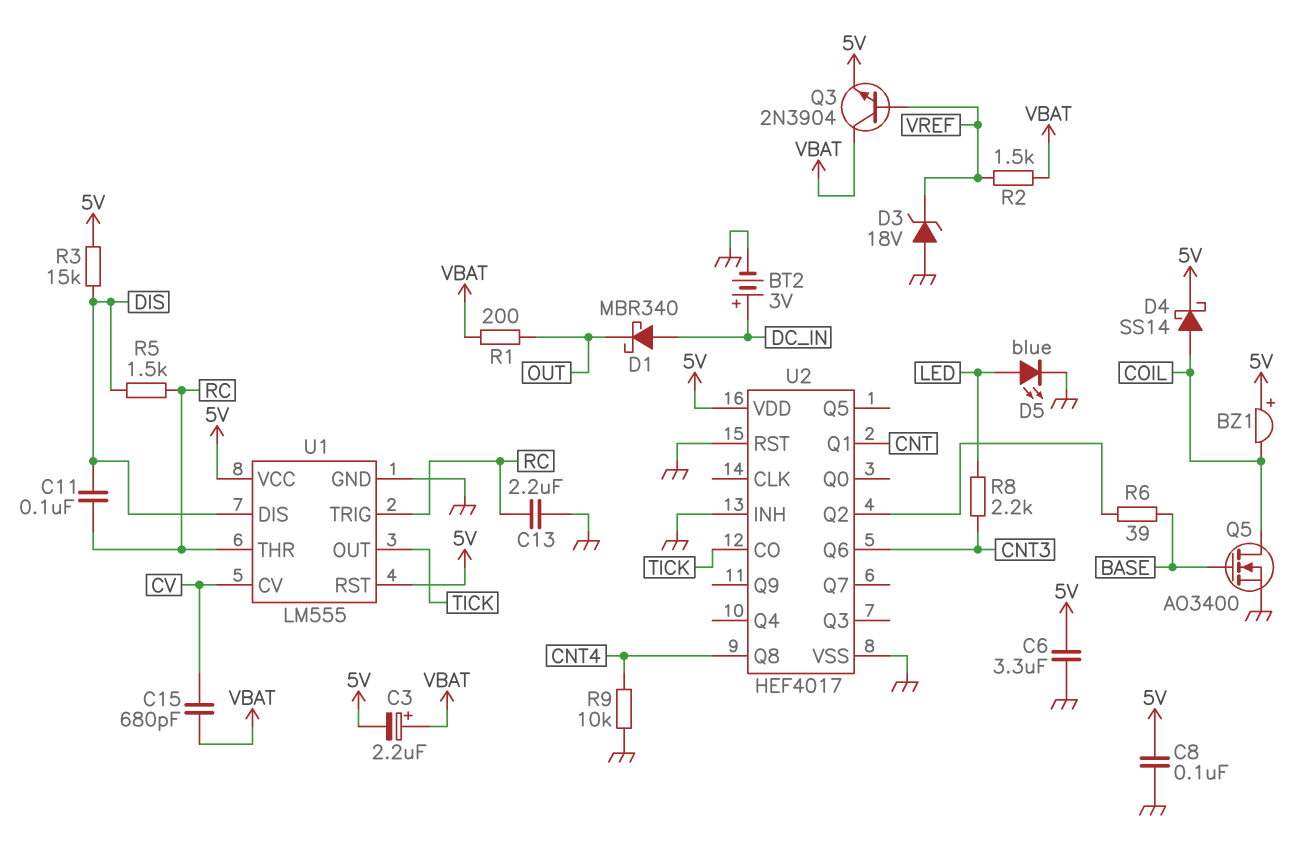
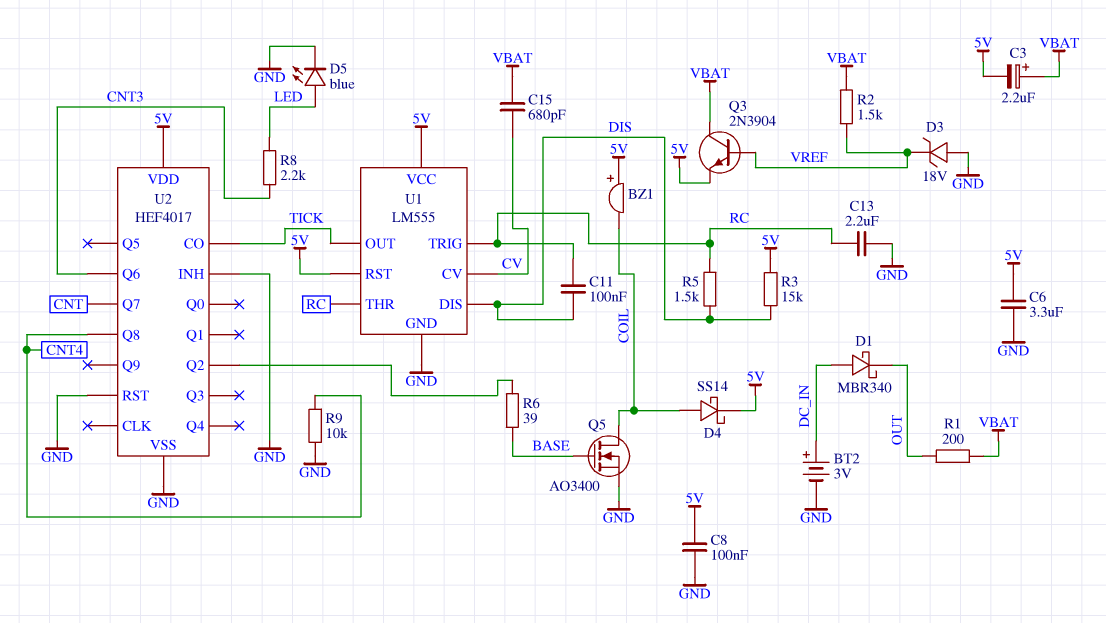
U2 pin Q1: CNT -> none
U2 pin Q7: none -> CNT

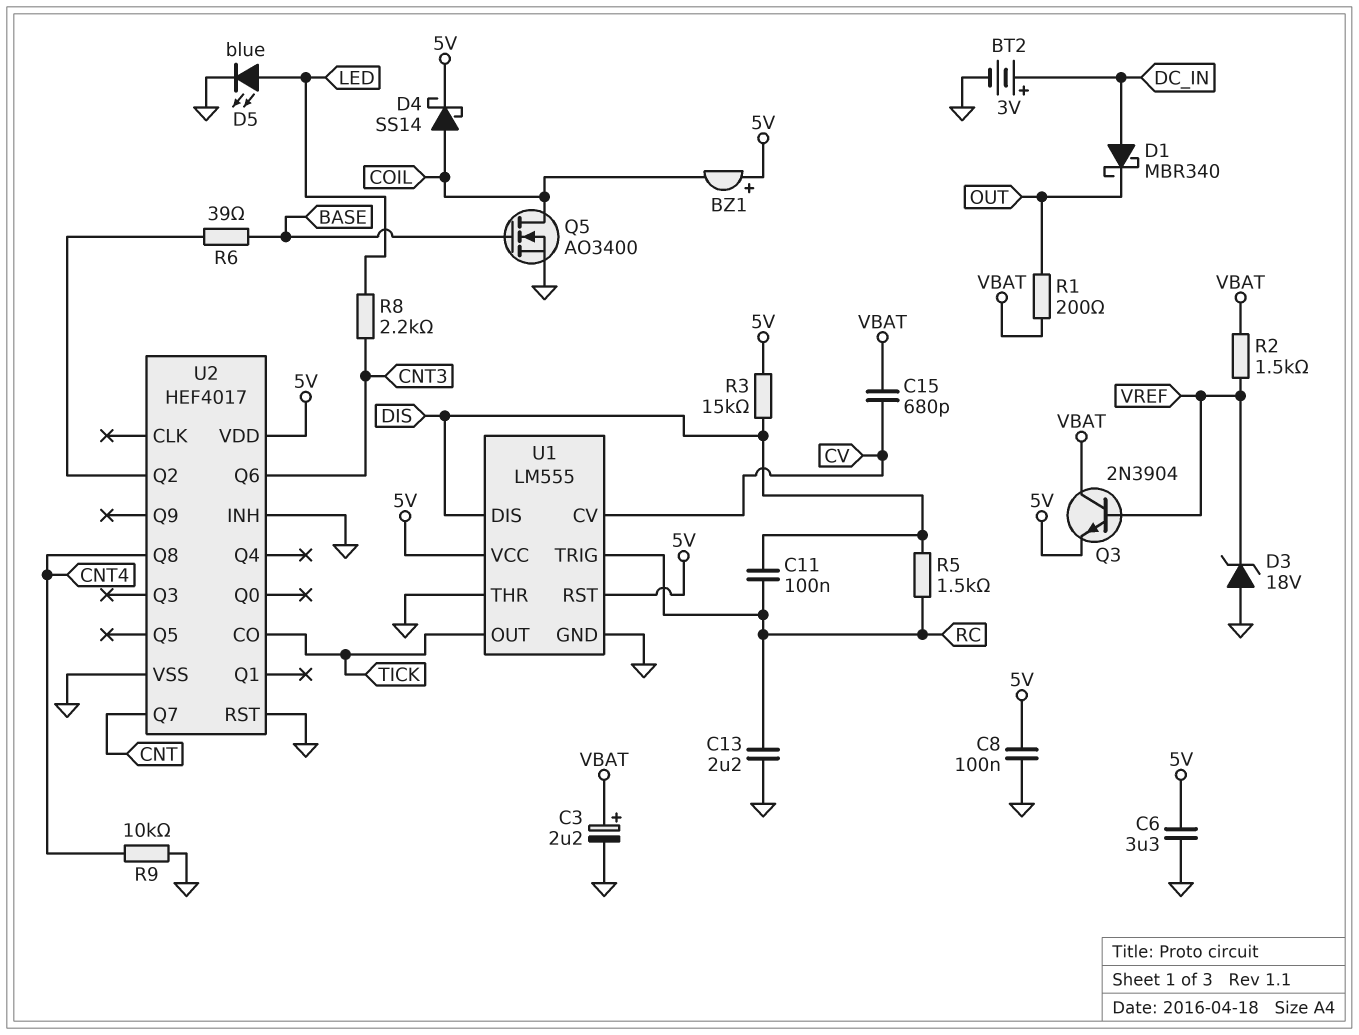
C3: 2.2uF (plus VBAT, minus 5V) -> 2.2uF (plus VBAT, minus GND)
U1 pin THR: RC -> GND

